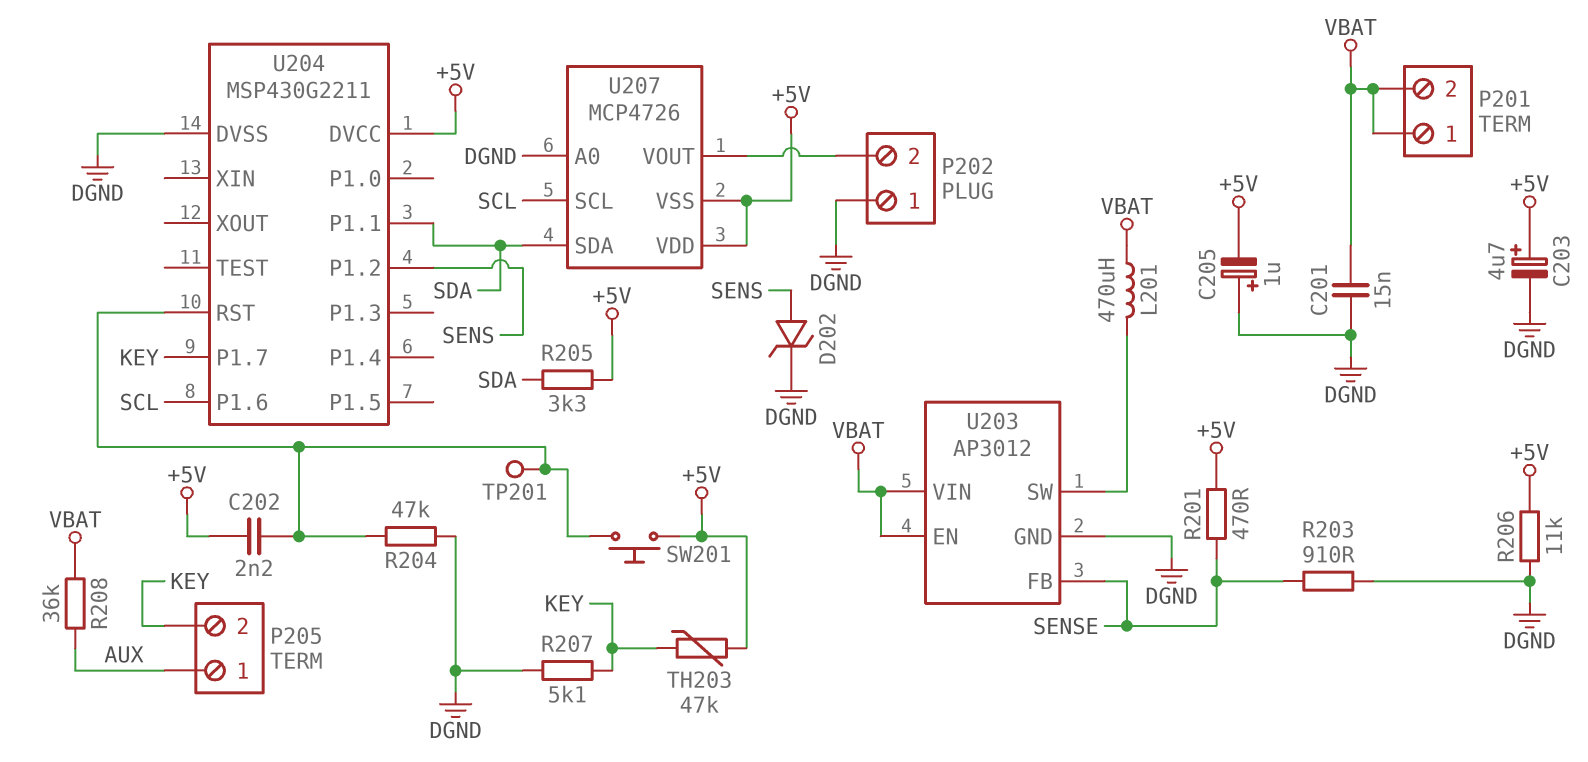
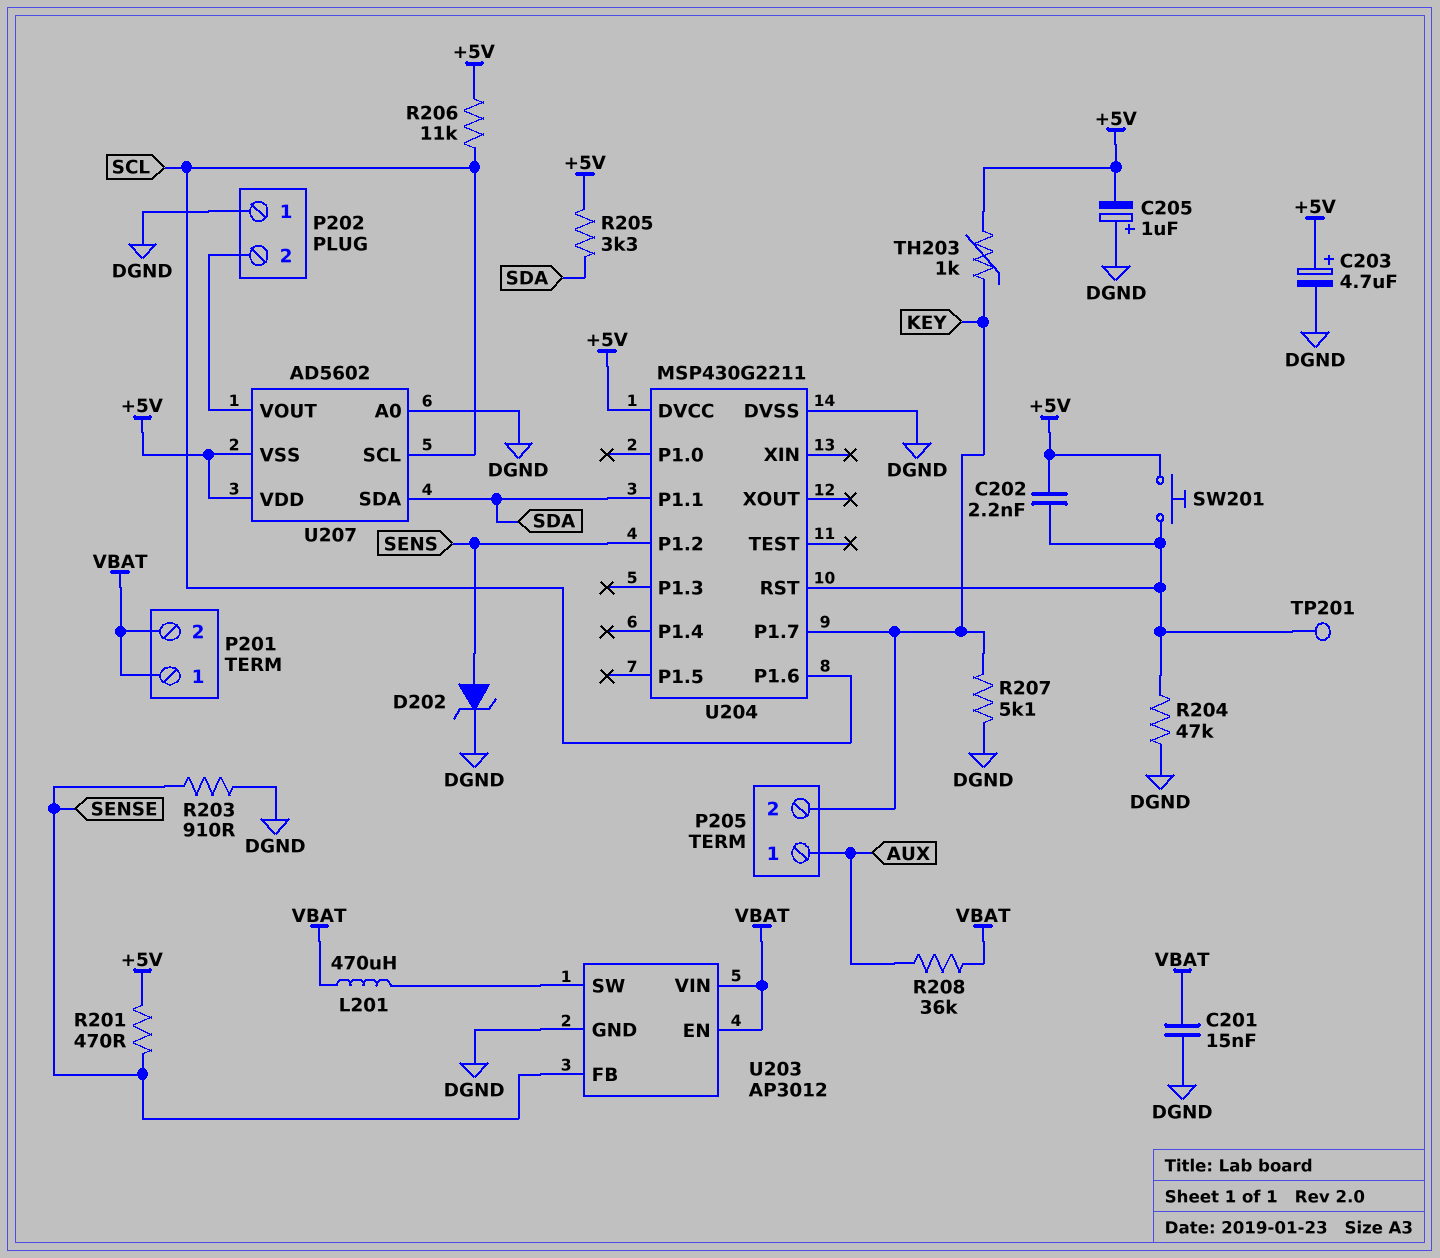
R206: 11k (+5V, DGND) -> 11k (+5V, SCL)
TH203: 47k (+5V, KEY) -> 1k (+5V, KEY)
U207: MCP4726 -> AD5602

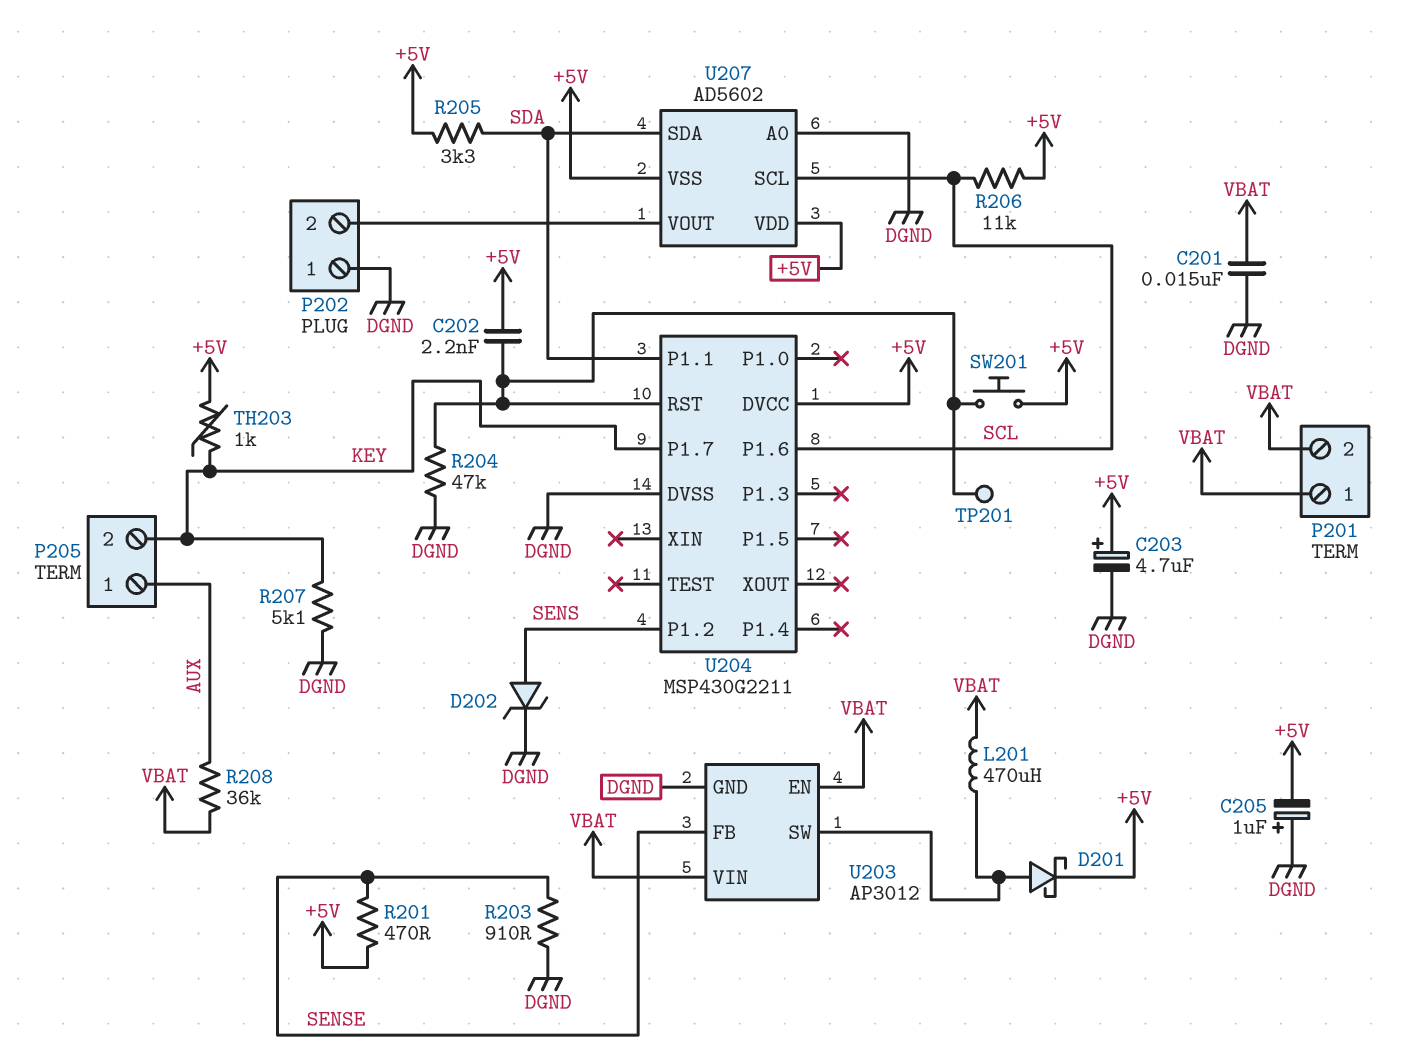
D201: none -> schottky (A U203/SW, K +5V)

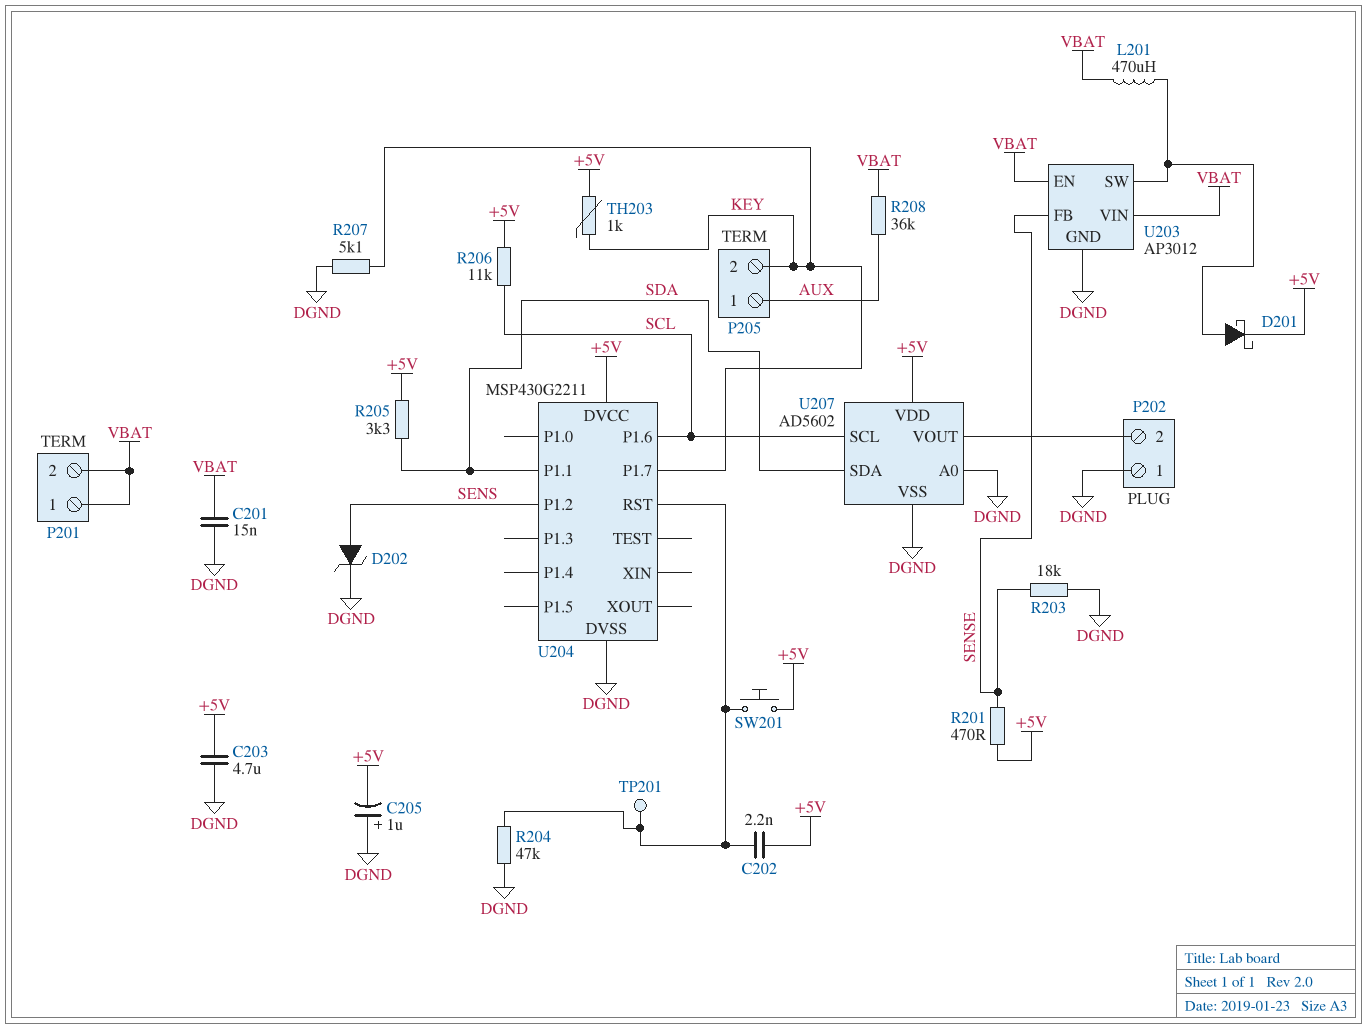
C203: 4.7uF (plus +5V, minus DGND) -> 4.7uF (+5V, DGND)
R203: 910 (DGND, SENSE) -> 18k (DGND, SENSE)
U207 pin VSS: +5V -> DGND

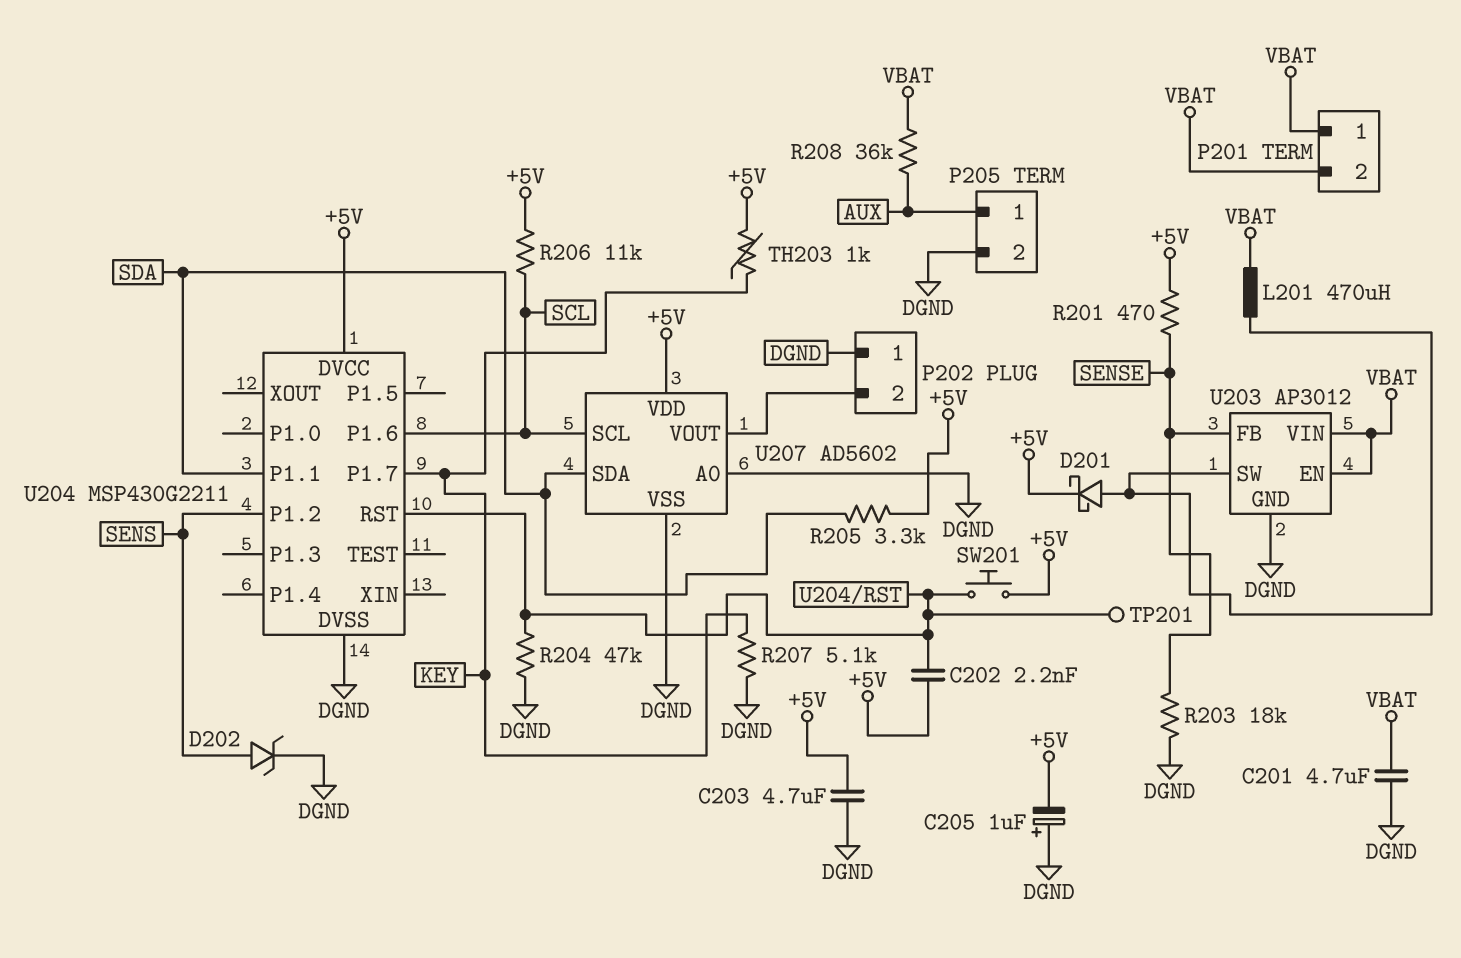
C201: 15nF (DGND, VBAT) -> 4.7uF (DGND, VBAT)
P205 pin 2: KEY -> DGND

